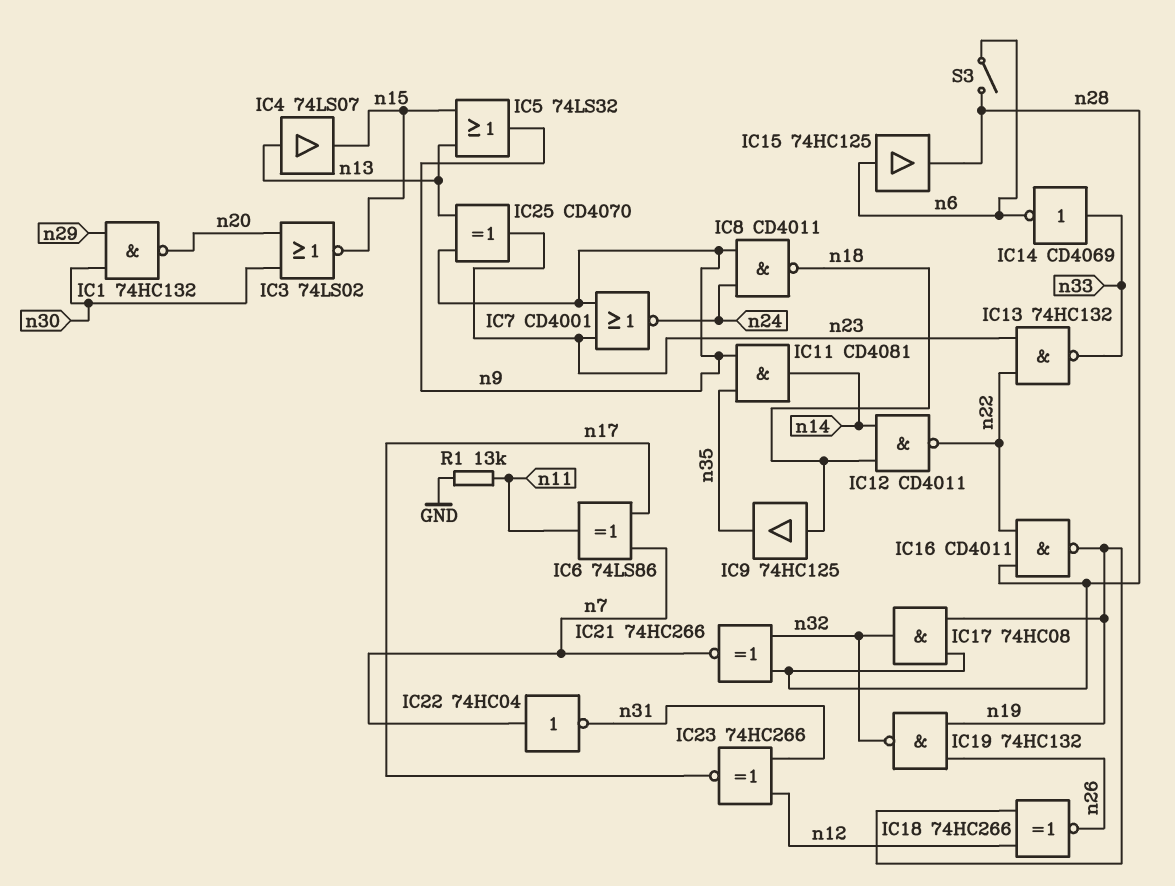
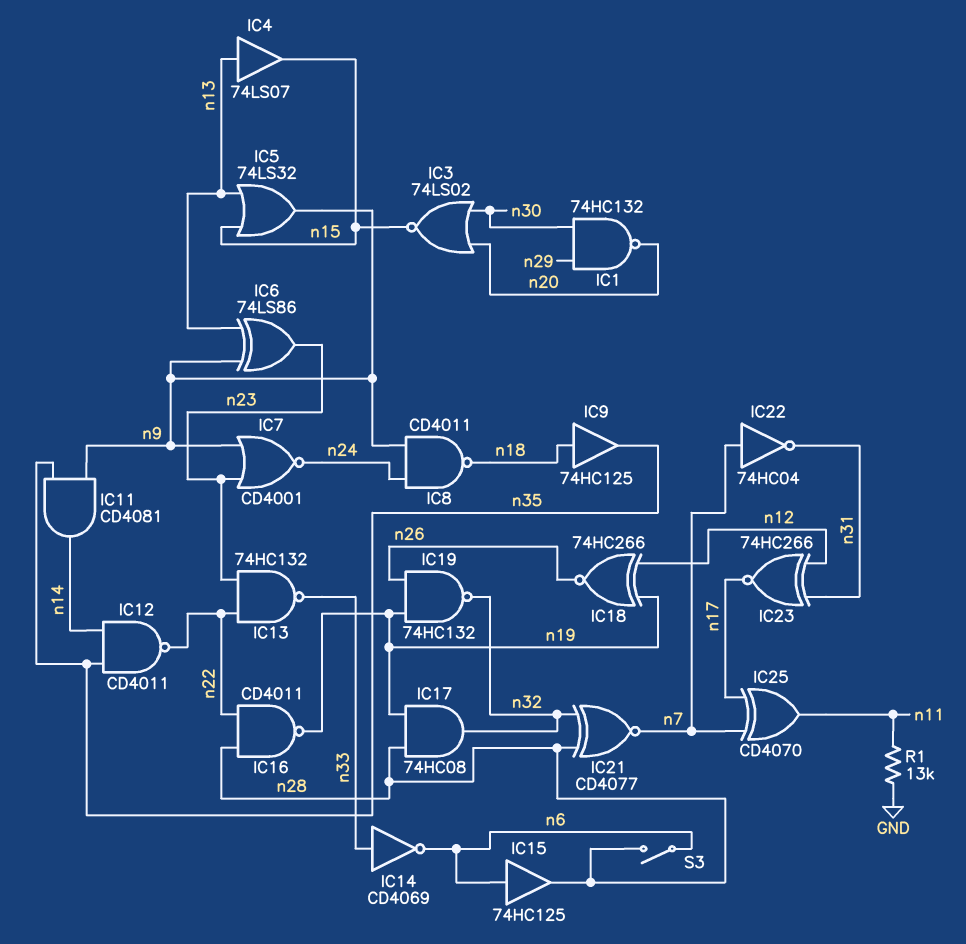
IC6: XOR 74LS86 (in n7, in n17, out n11) -> XOR 74LS86 (in n9, in n13, out n23)
IC12: NAND CD4011 (in n14, in n18, out n22) -> NAND CD4011 (in n14, in n35, out n22)
IC21: XNOR 74HC266 (in n28, in n32, out n7) -> XNOR CD4077 (in n28, in n32, out n7)
IC25: XOR CD4070 (in n9, in n13, out n23) -> XOR CD4070 (in n7, in n17, out n11)

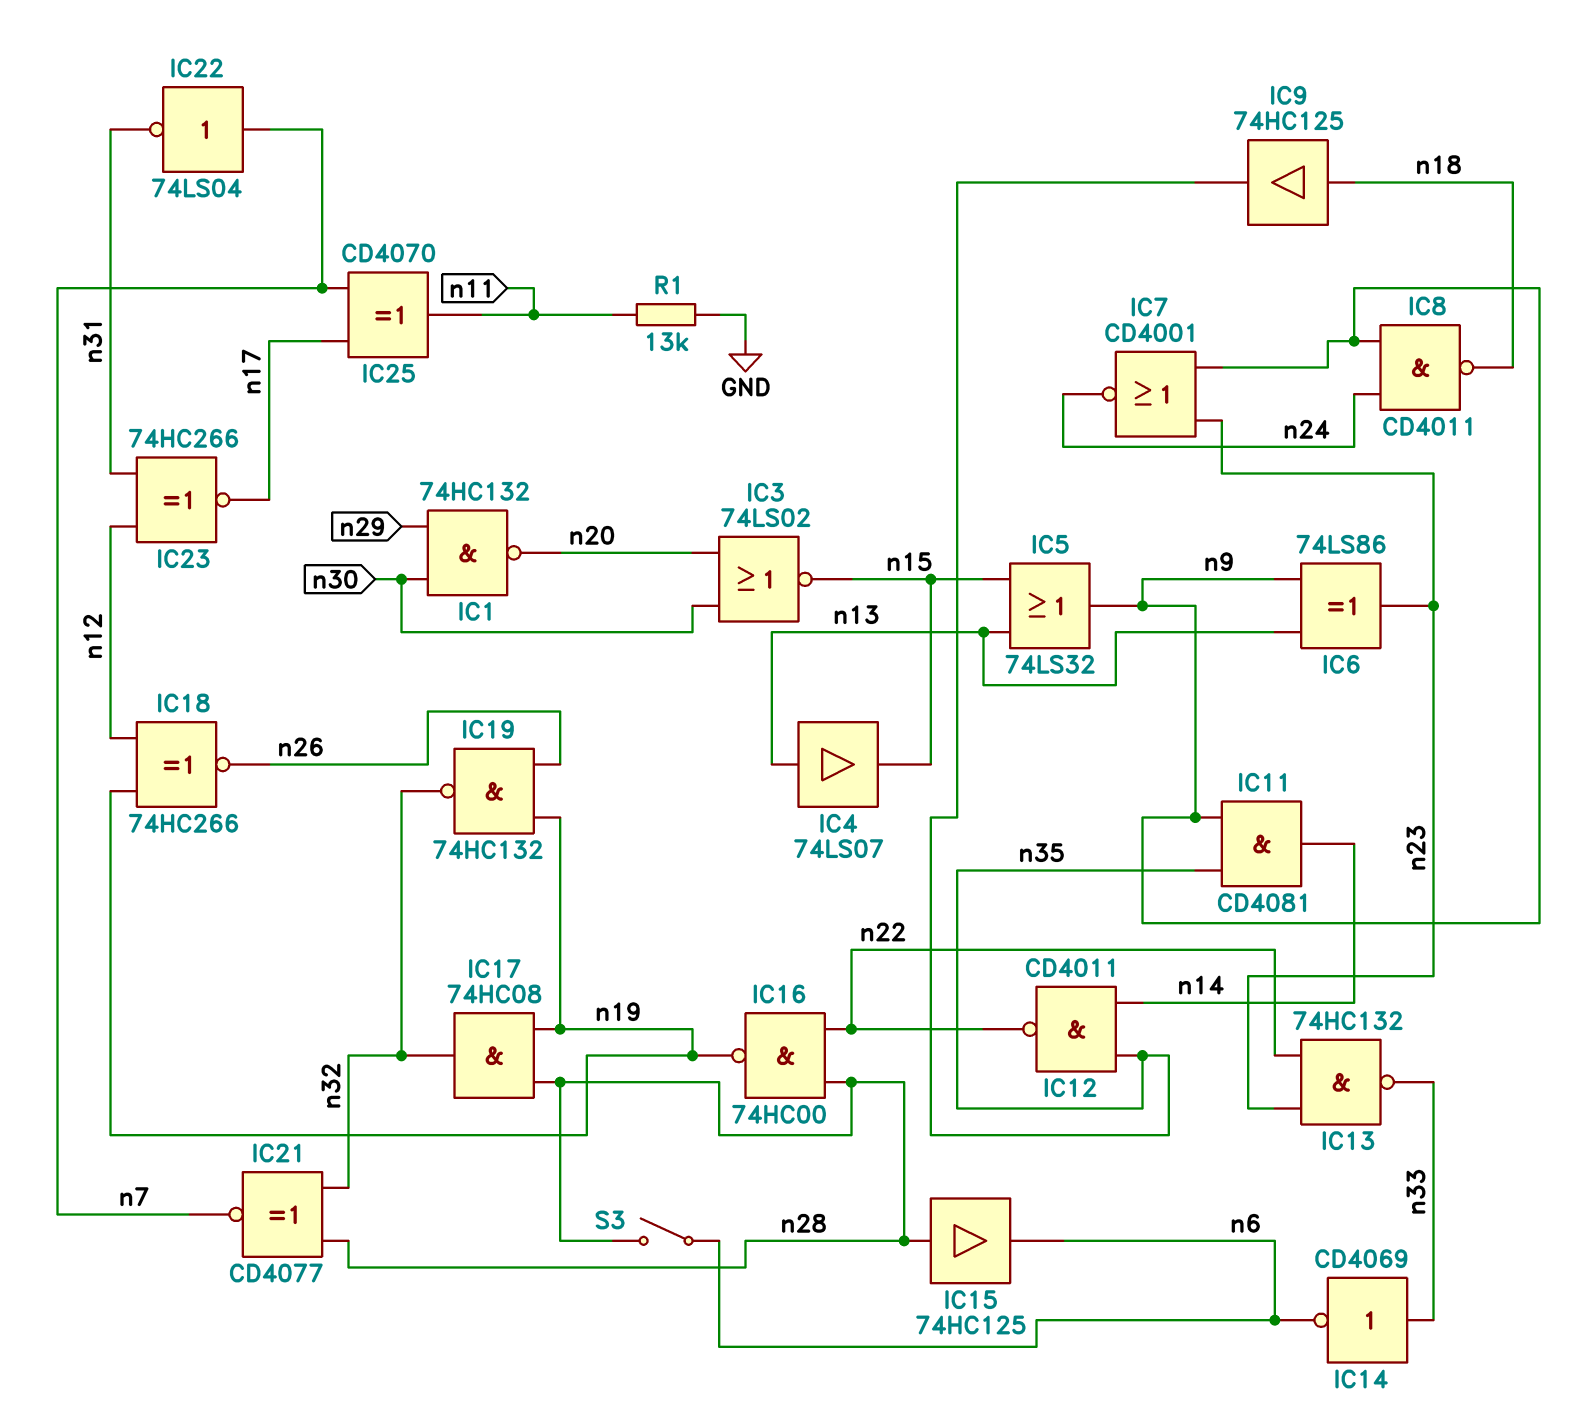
IC15: buffer 74HC125 (in n6, out n28) -> buffer 74HC125 (in n28, out n6)
IC16: NAND CD4011 (in n22, in n28, out n19) -> NAND 74HC00 (in n22, in n28, out n19)
IC22: NOT 74HC04 (in n7, out n31) -> NOT 74LS04 (in n7, out n31)

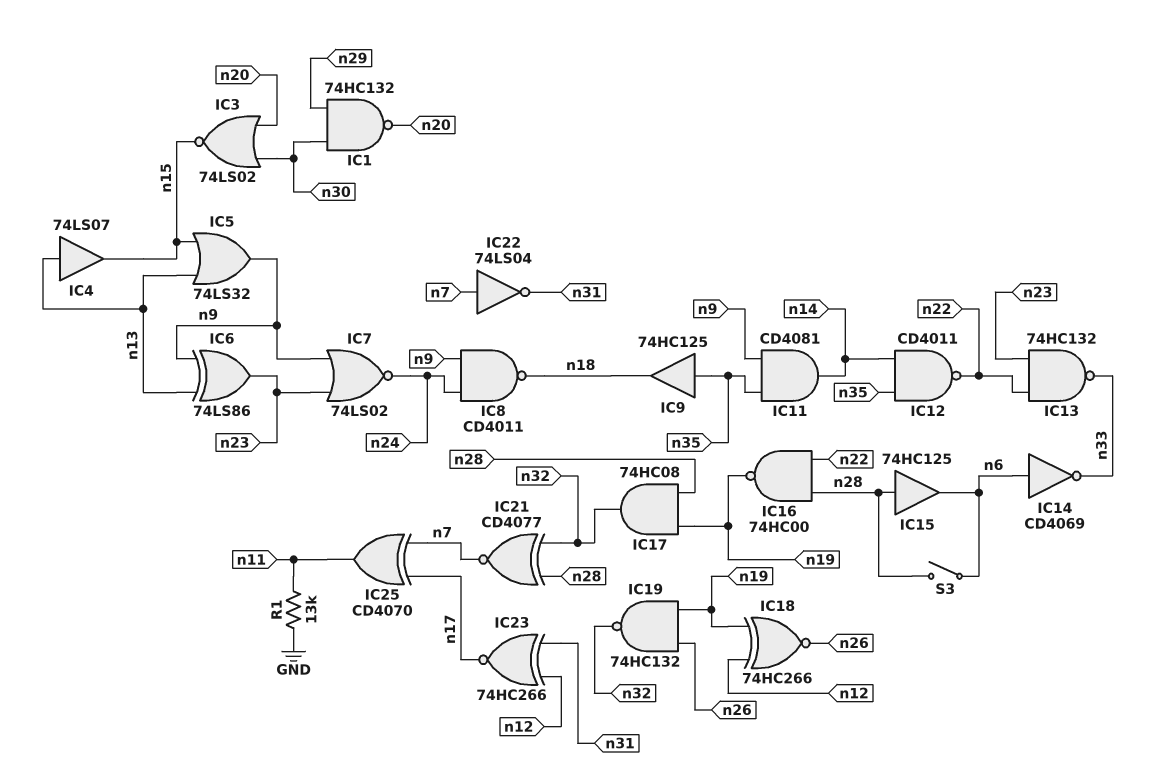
IC7: NOR CD4001 (in n9, in n23, out n24) -> NOR 74LS02 (in n9, in n23, out n24)
IC9: buffer 74HC125 (in n18, out n35) -> buffer 74HC125 (in n35, out n18)
IC14: NOT CD4069 (in n33, out n6) -> NOT CD4069 (in n6, out n33)

